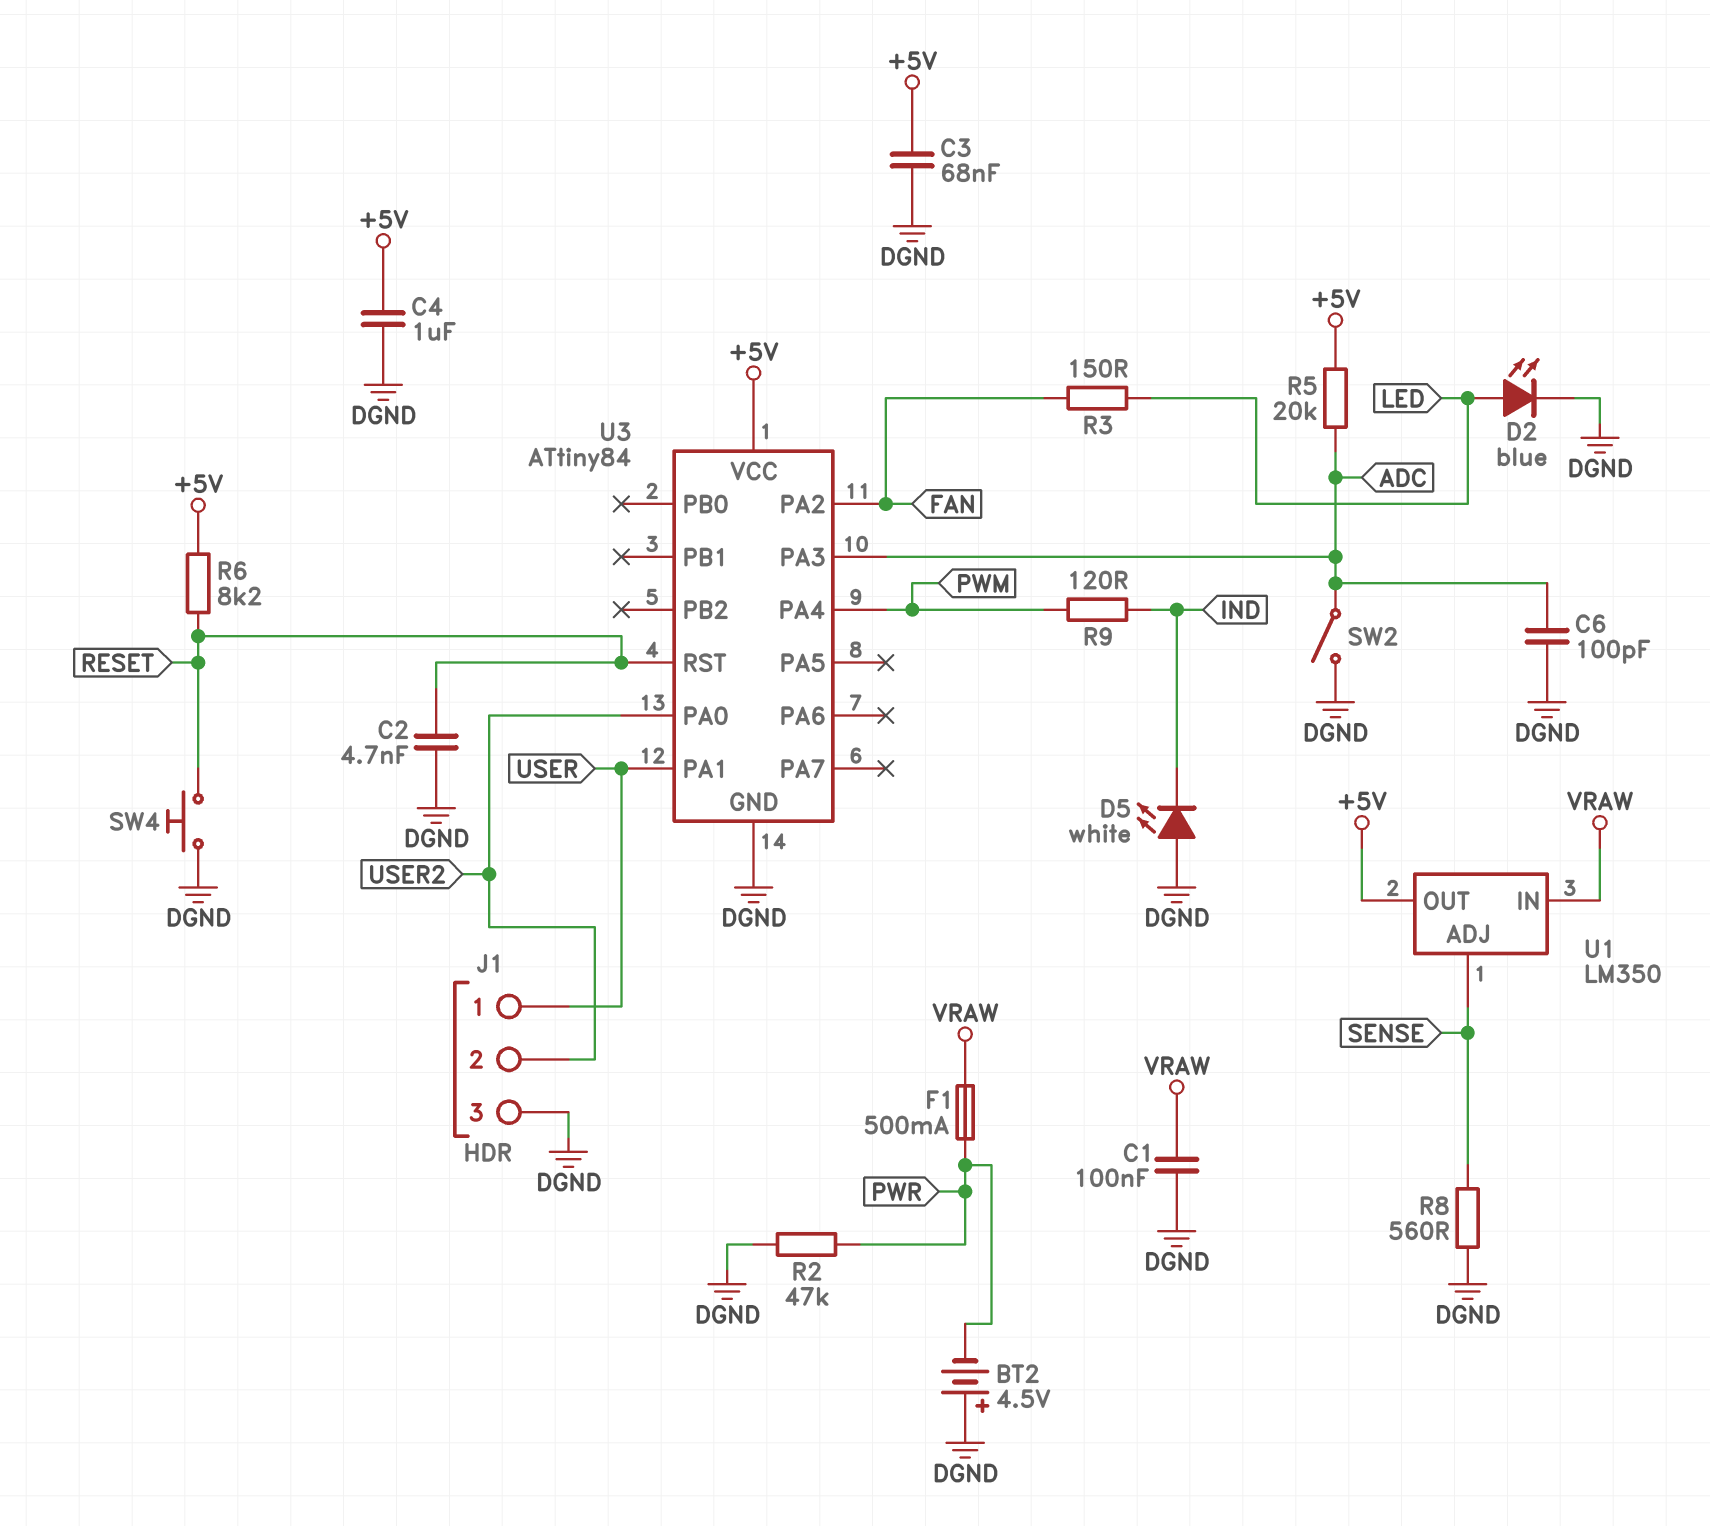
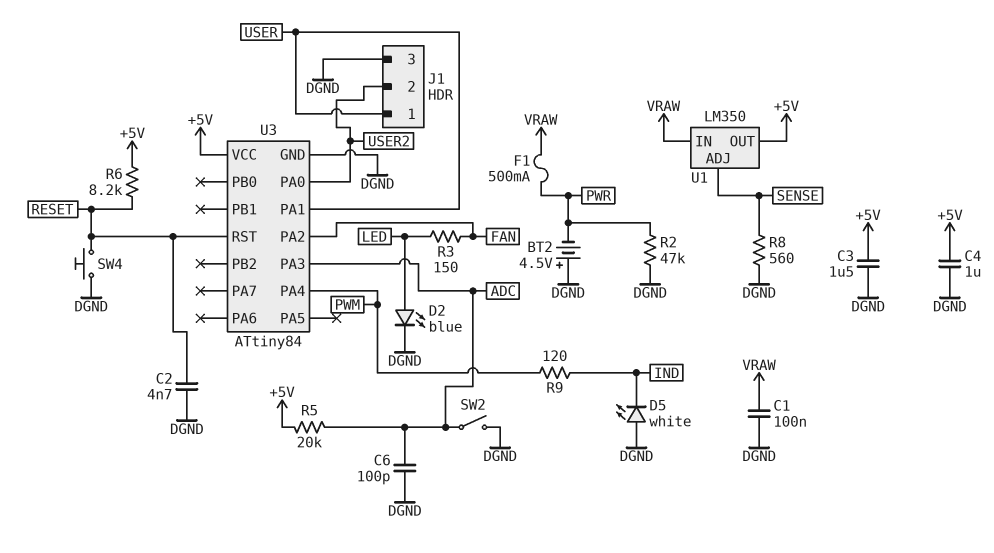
C3: 68nF (+5V, DGND) -> 1.5uF (+5V, DGND)

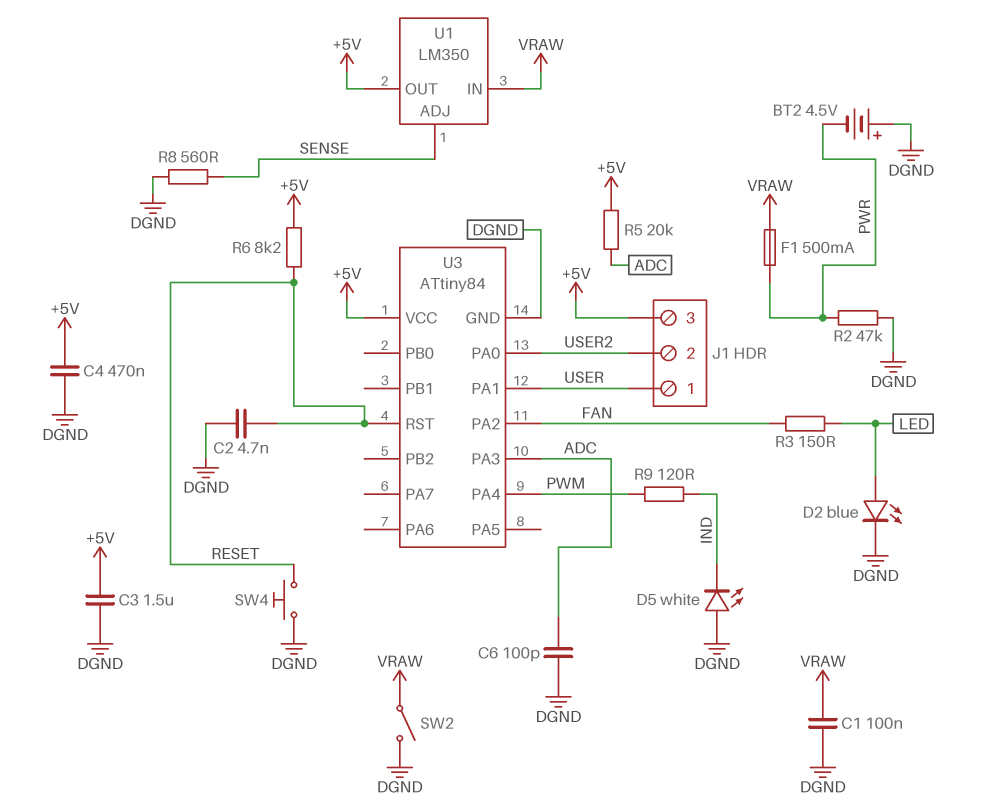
C4: 1uF (+5V, DGND) -> 470nF (+5V, DGND)
J1 pin 3: DGND -> +5V
SW2: switch (ADC, DGND) -> switch (DGND, VRAW)

